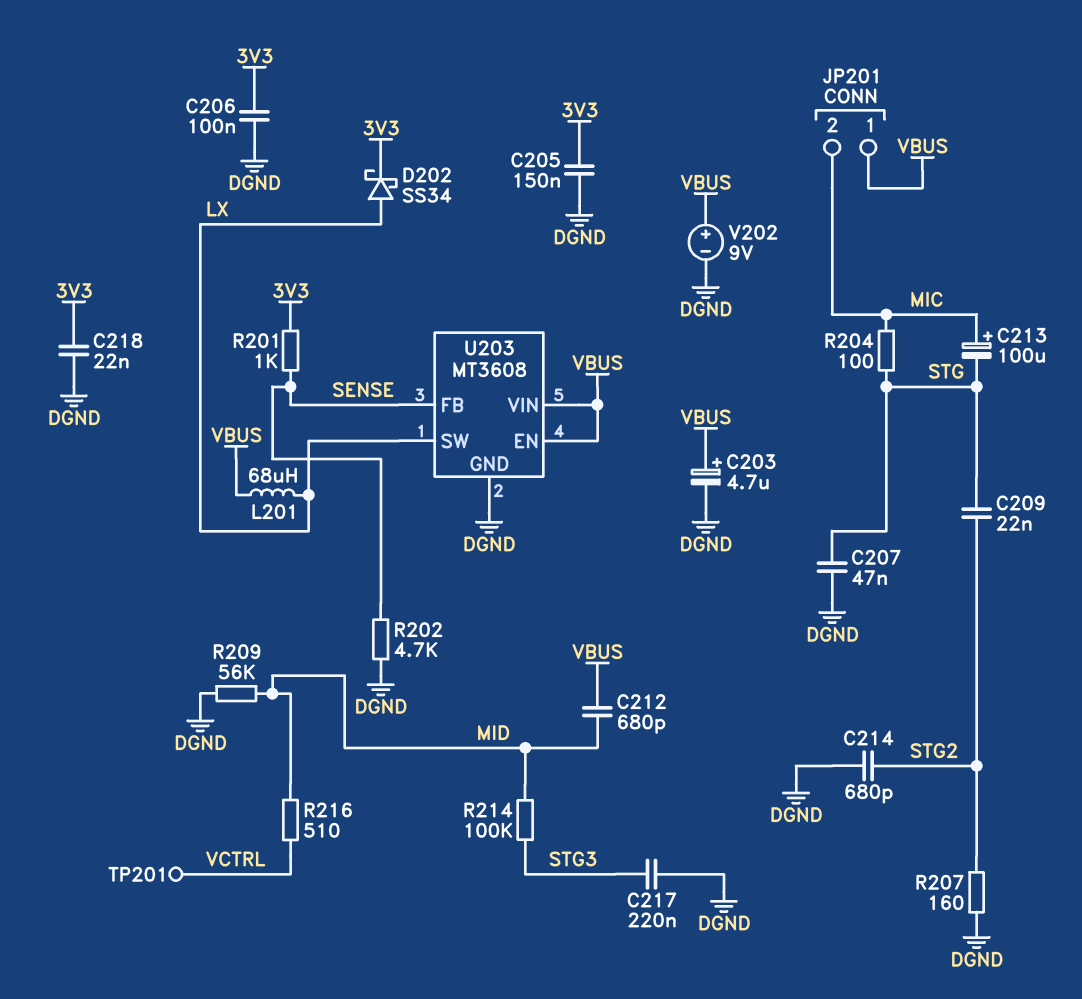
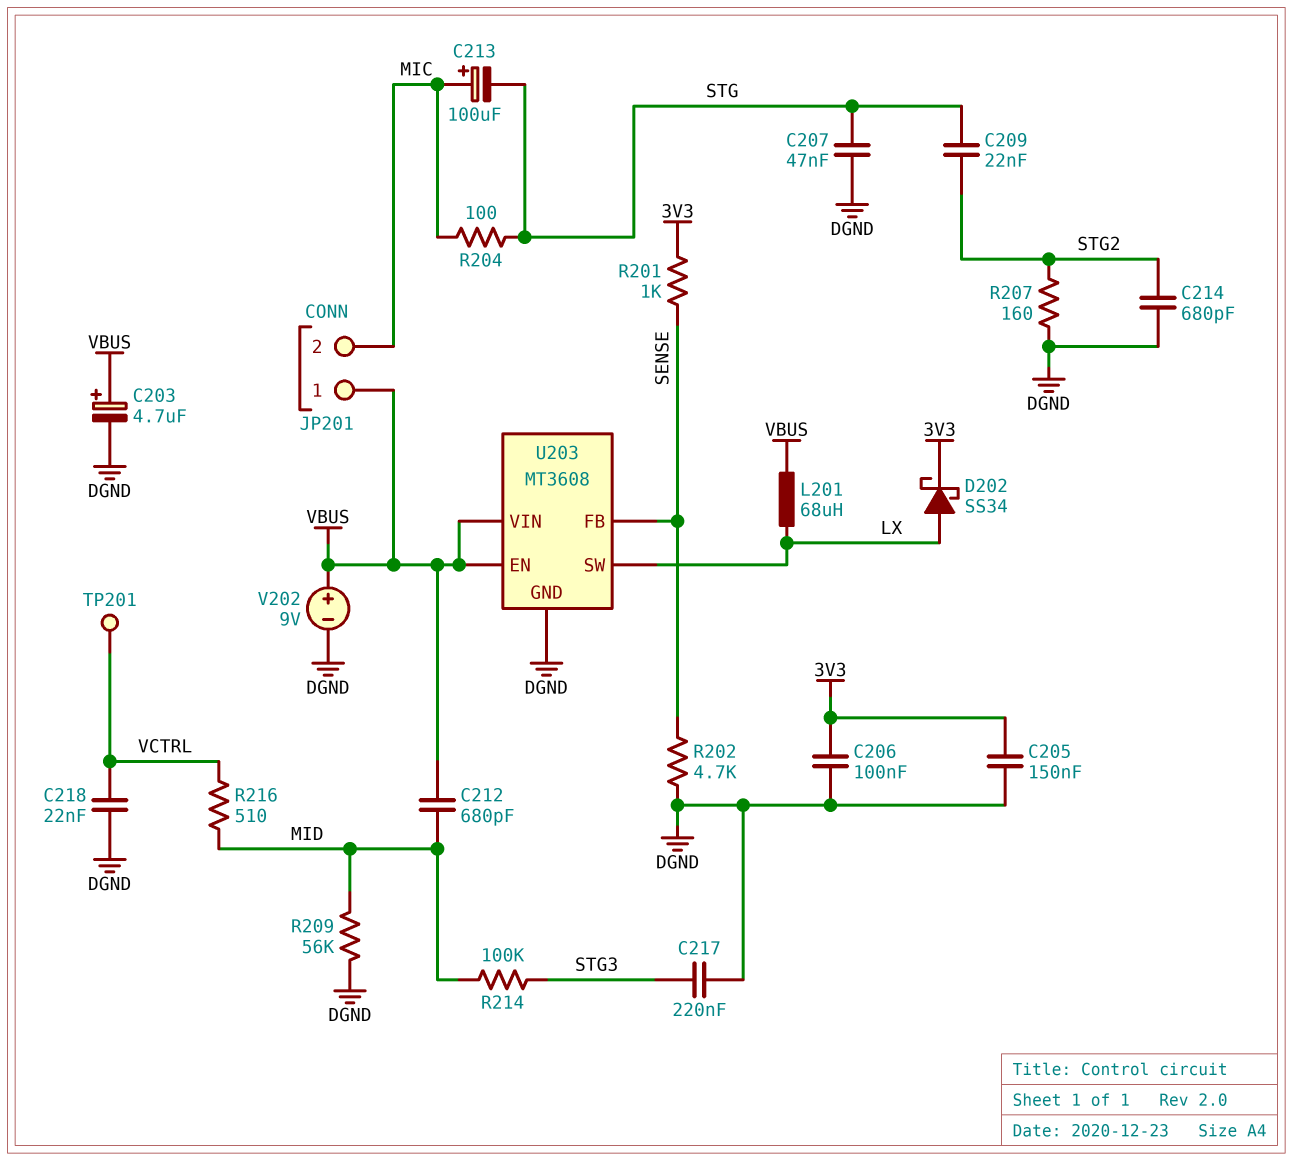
C218: 22nF (3V3, DGND) -> 22nF (DGND, VCTRL)

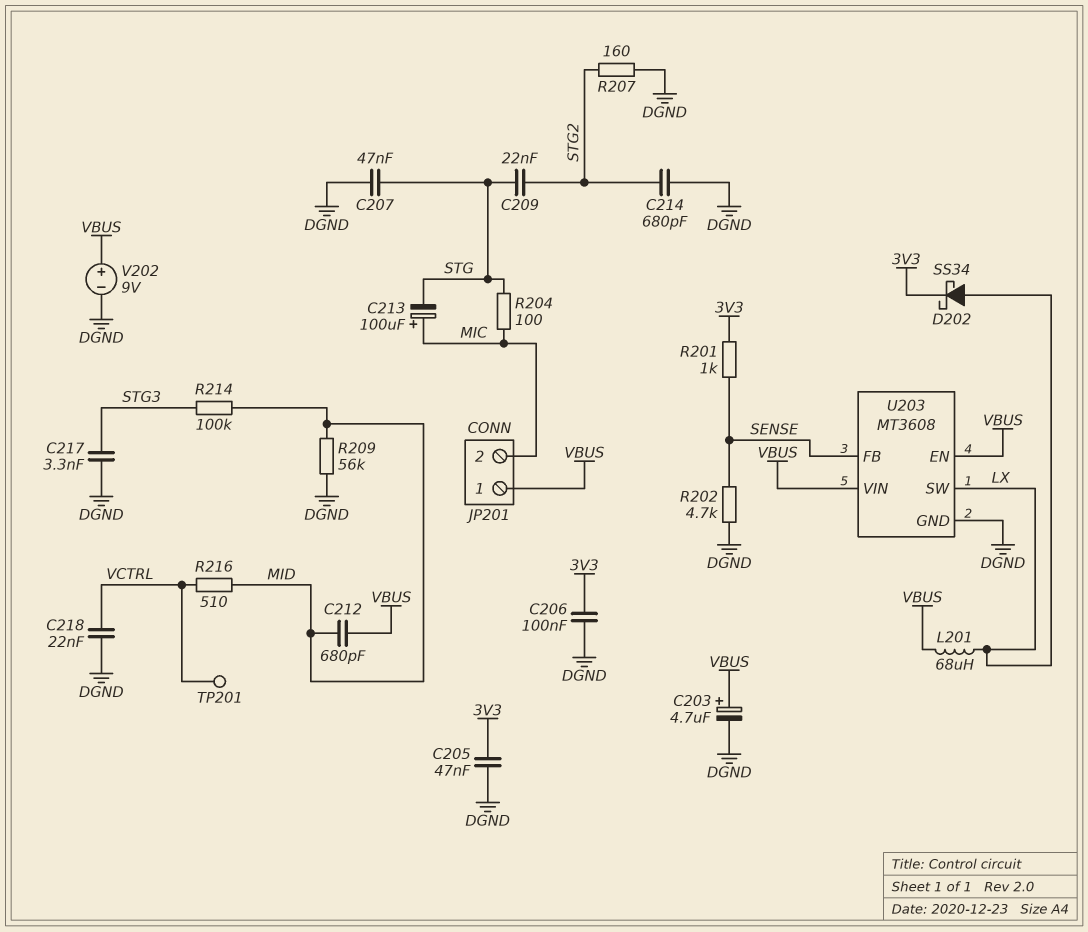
C205: 150nF (3V3, DGND) -> 47nF (3V3, DGND)
C217: 220nF (DGND, STG3) -> 3.3nF (DGND, STG3)

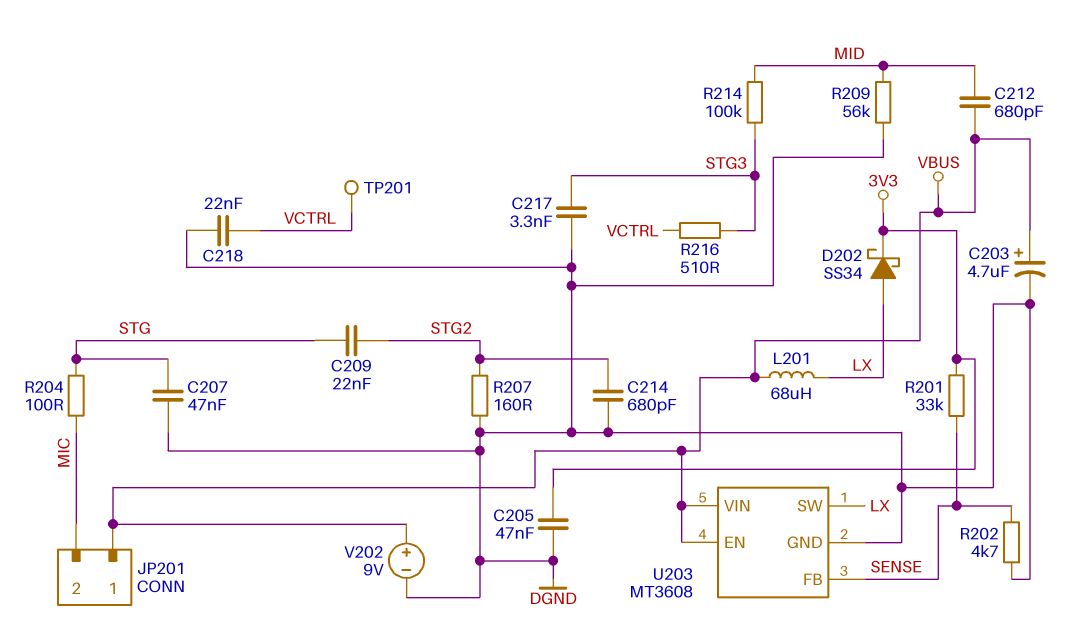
C206: 100nF (3V3, DGND) -> none
C213: 100uF (plus MIC, minus STG) -> none
R201: 1k (3V3, SENSE) -> 33k (3V3, SENSE)
R216: 510 (MID, VCTRL) -> 510 (STG3, VCTRL)

